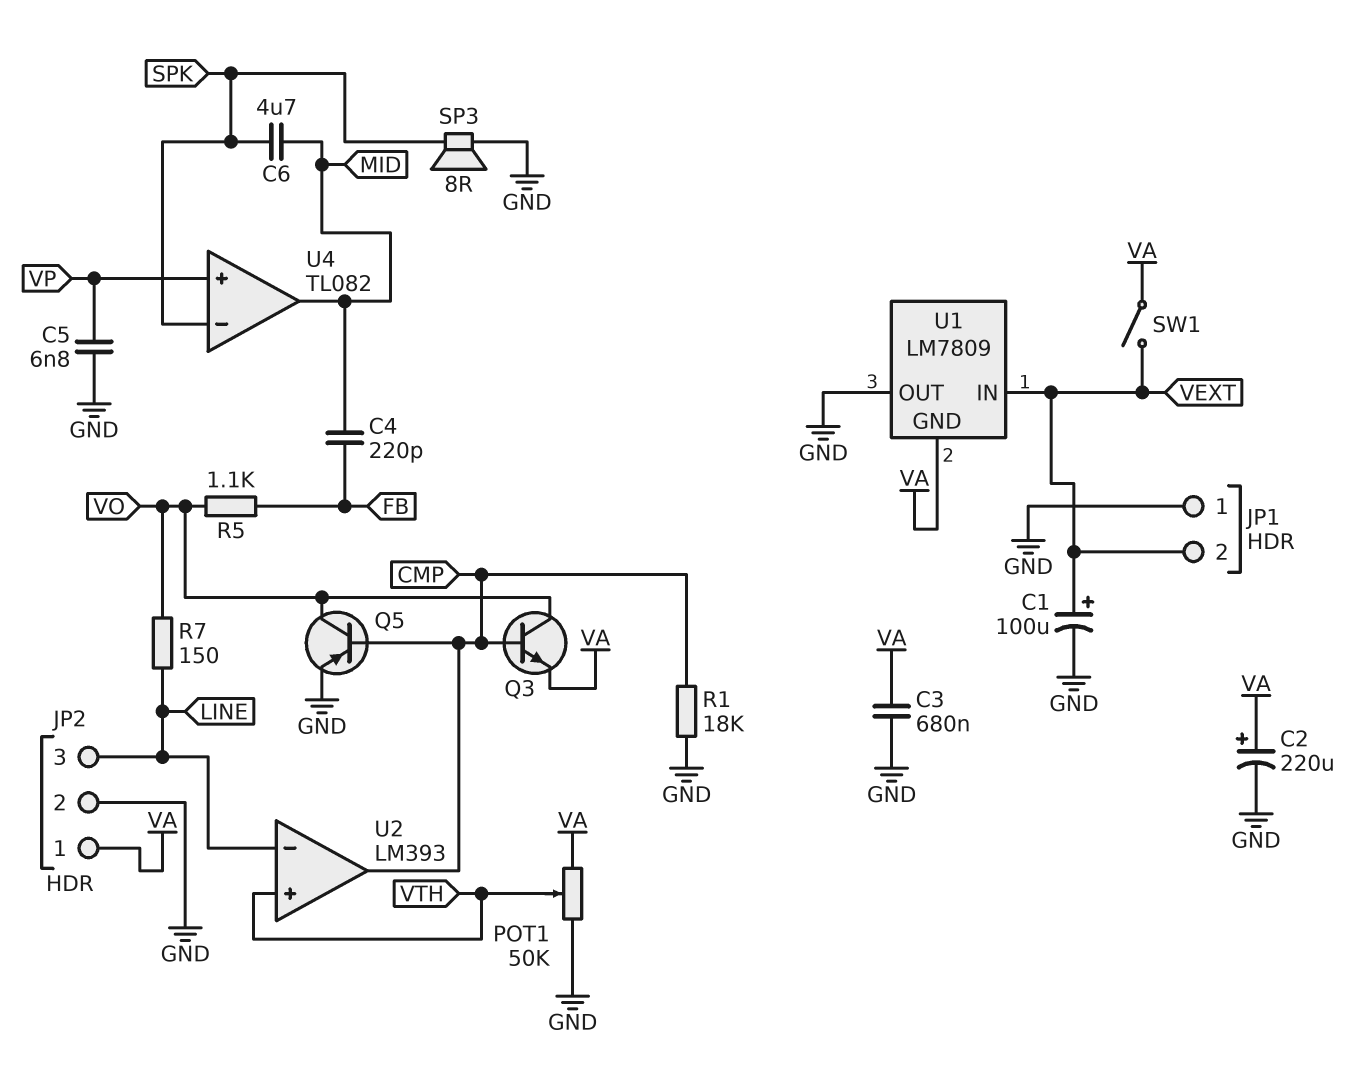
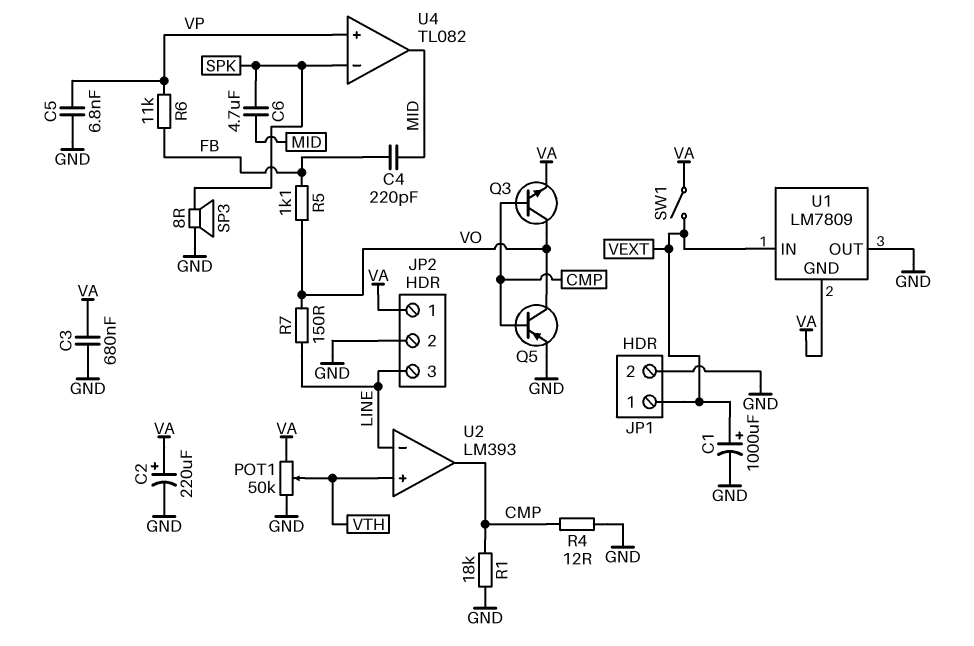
C1: 100uF (plus VEXT, minus GND) -> 1000uF (plus VEXT, minus GND)
JP1 pin 1: GND -> VEXT
JP1 pin 2: VEXT -> GND
R4: none -> 12 (CMP, GND)
R6: none -> 11k (FB, VP)

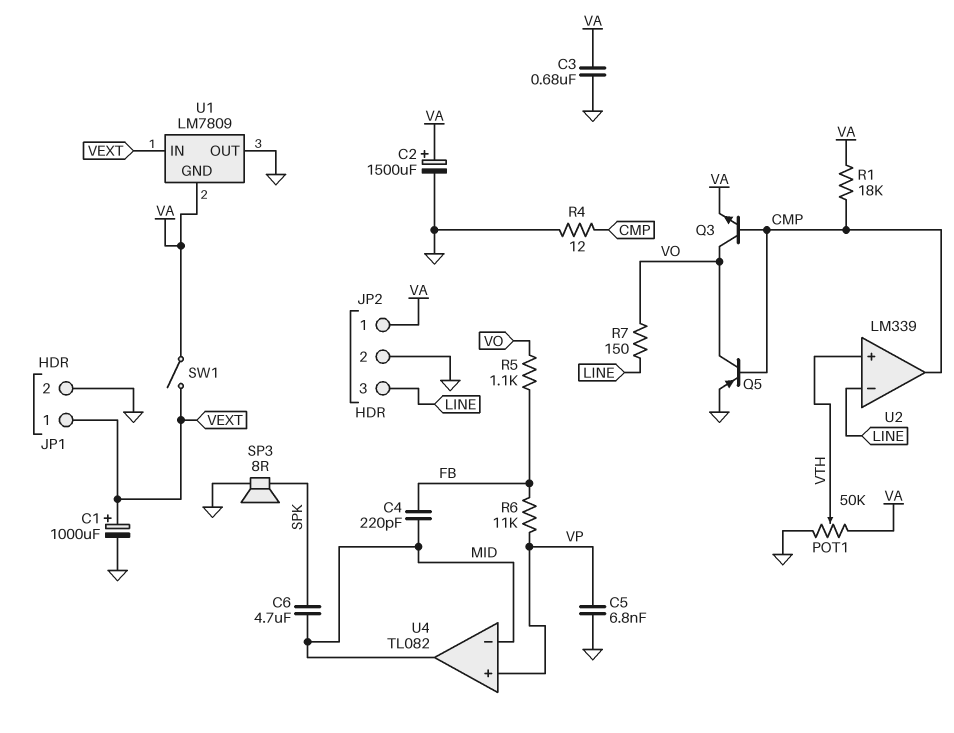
C2: 220uF (plus VA, minus GND) -> 1500uF (plus VA, minus GND)
R1: 18k (CMP, GND) -> 18k (CMP, VA)
U2: LM393 -> LM339
U4 pin in-: SPK -> MID

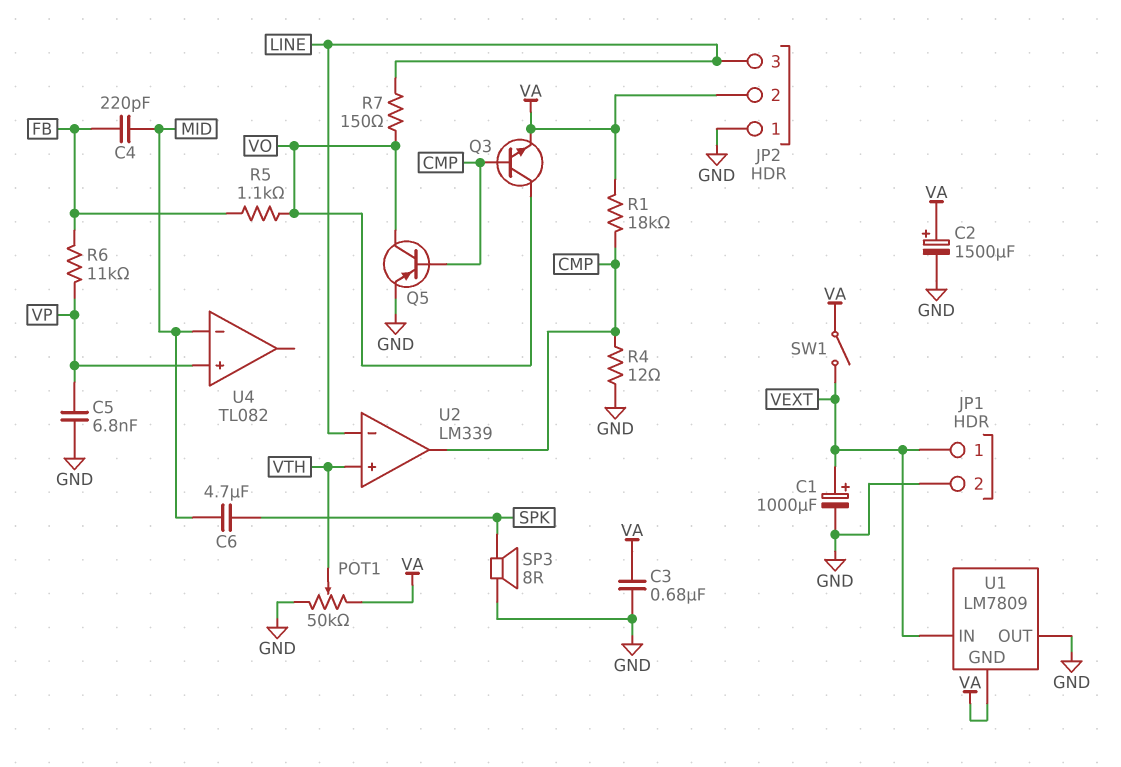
JP2 pin 1: VA -> GND
JP2 pin 2: GND -> VA
U4 pin out: MID -> none

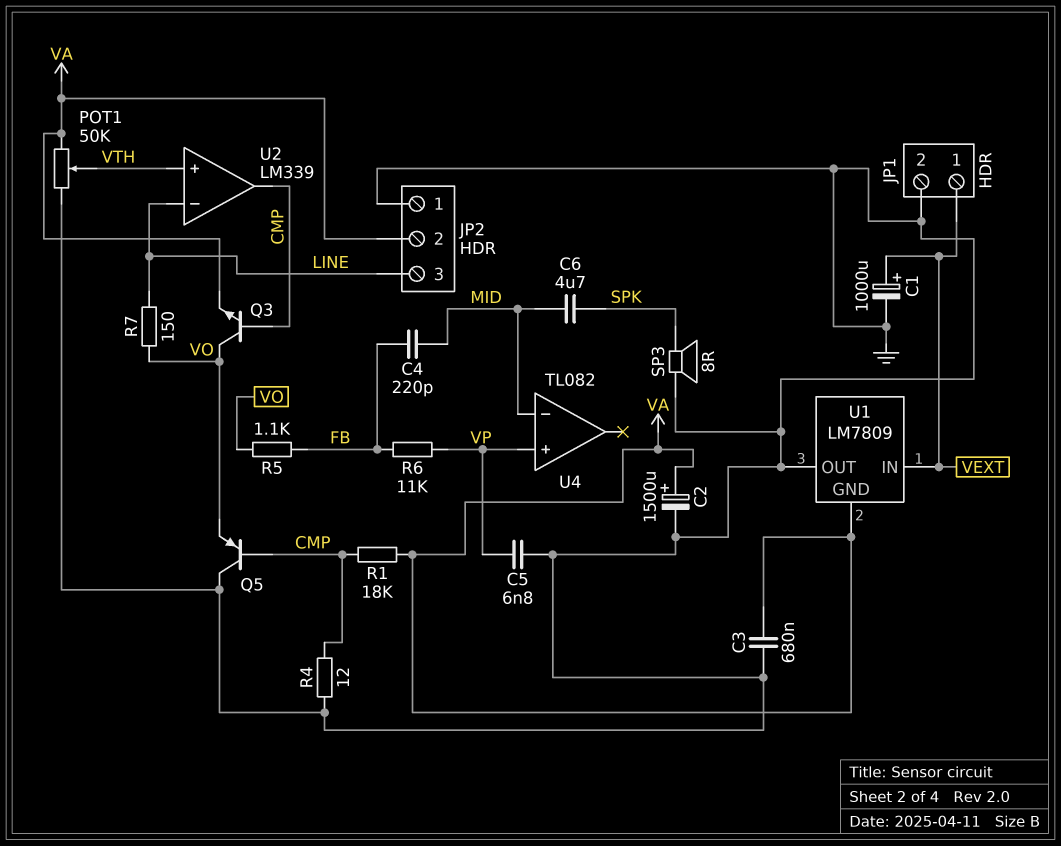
Q5: PNP (B CMP, C VO, E GND) -> PNP (B CMP, C GND, E VO)
SW1: switch (VA, VEXT) -> none

